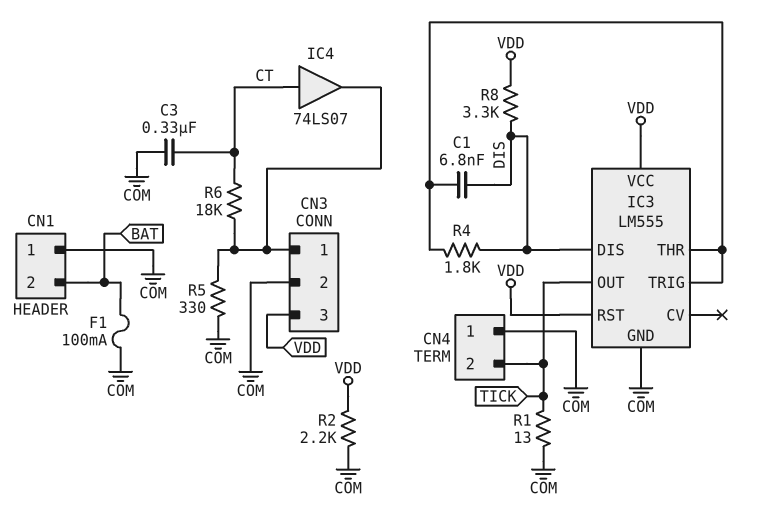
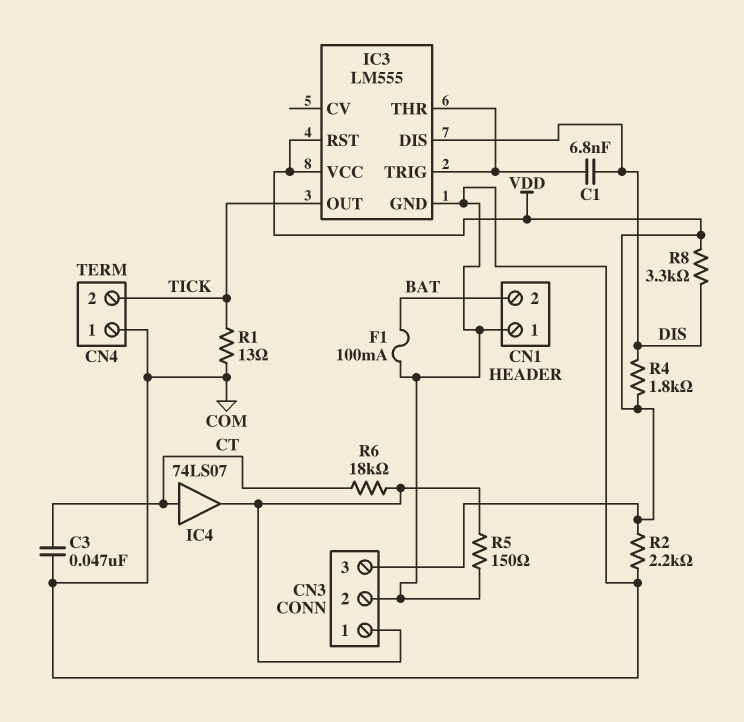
C3: 330nF (COM, CT) -> 47nF (COM, CT)
R4: 1.8k (DIS, IC3/THR) -> 1.8k (DIS, VDD)
R5: 330 (CN3/1, COM) -> 150 (CN3/1, COM)

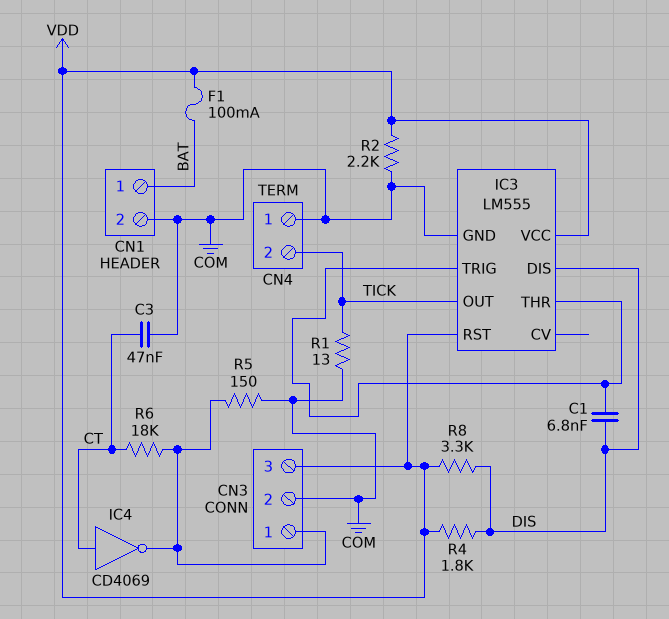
CN1 pin 1: COM -> BAT
CN1 pin 2: BAT -> COM
F1: 100mA (BAT, COM) -> 100mA (BAT, VDD)
IC4: buffer 74LS07 (in CT, out CN3/1) -> NOT CD4069 (in CT, out CN3/1)

